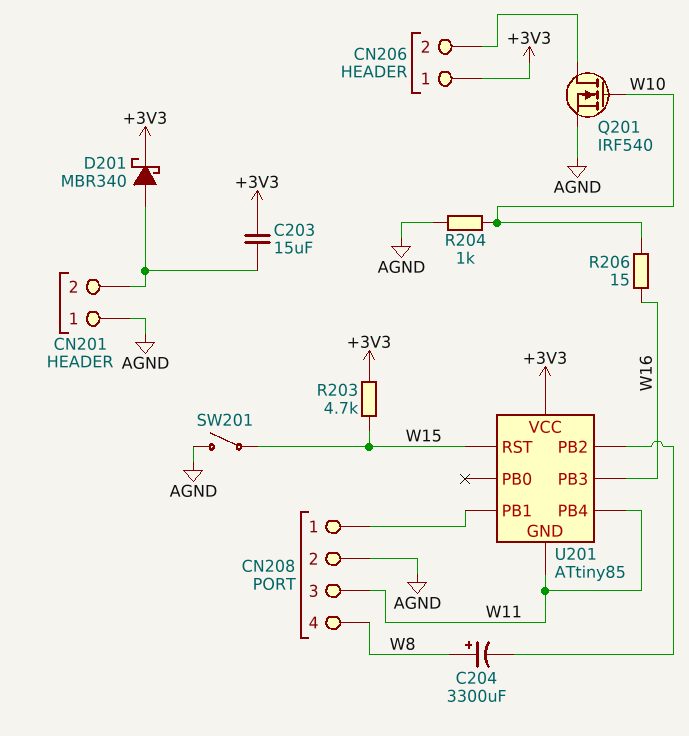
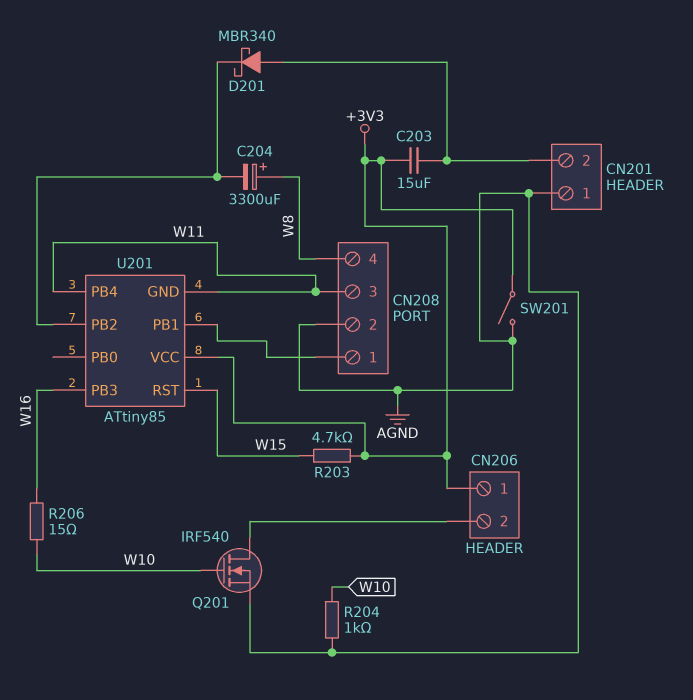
D201: schottky MBR340 (A CN201/2, K +3V3) -> schottky MBR340 (A CN201/2, K U201/PB2)
SW201: switch (AGND, W15) -> switch (+3V3, AGND)

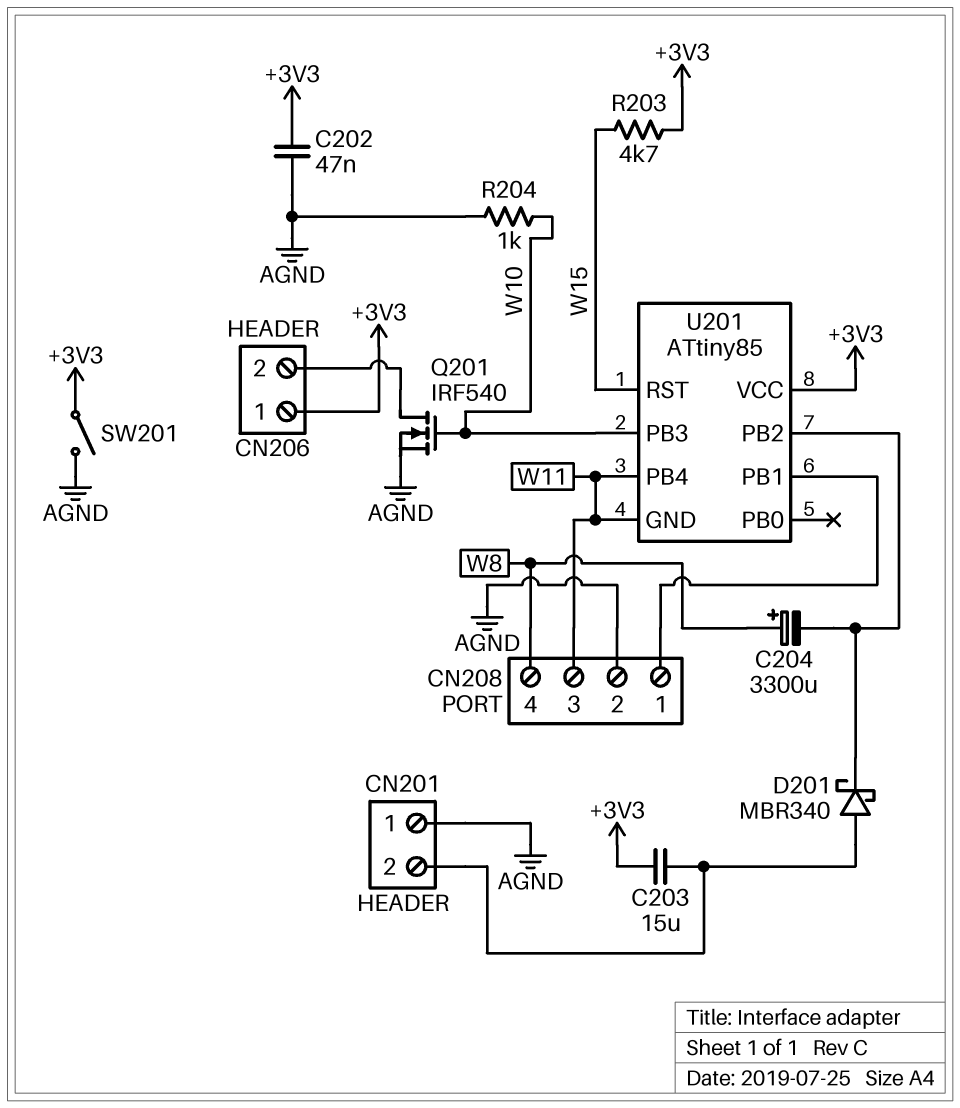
C202: none -> 47nF (+3V3, AGND)
R206: 15 (W10, W16) -> none
U201 pin PB3: W16 -> W10

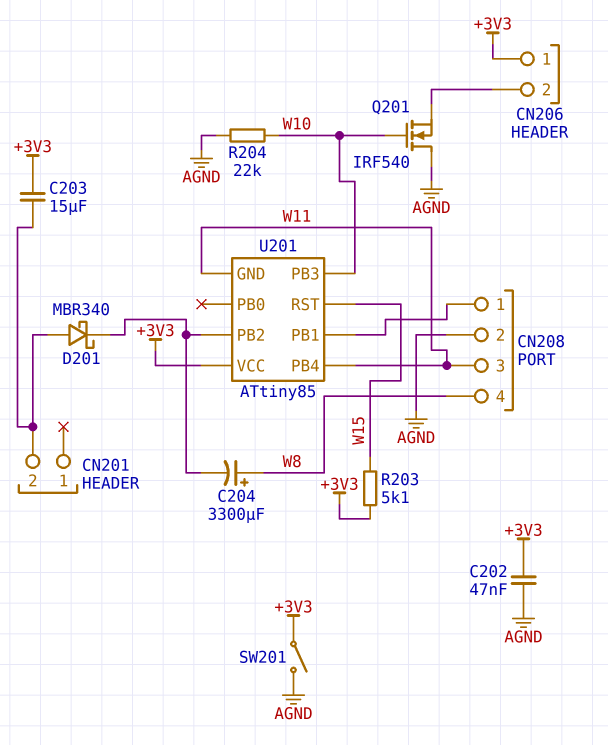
CN201 pin 1: AGND -> none
Q201: NMOS IRF540 (G W10, D CN206/2, S AGND) -> NMOS IRF540 (G W10, D AGND, S CN206/2)
R203: 4.7k (+3V3, W15) -> 5.1k (+3V3, W15)
R204: 1k (AGND, W10) -> 22k (AGND, W10)

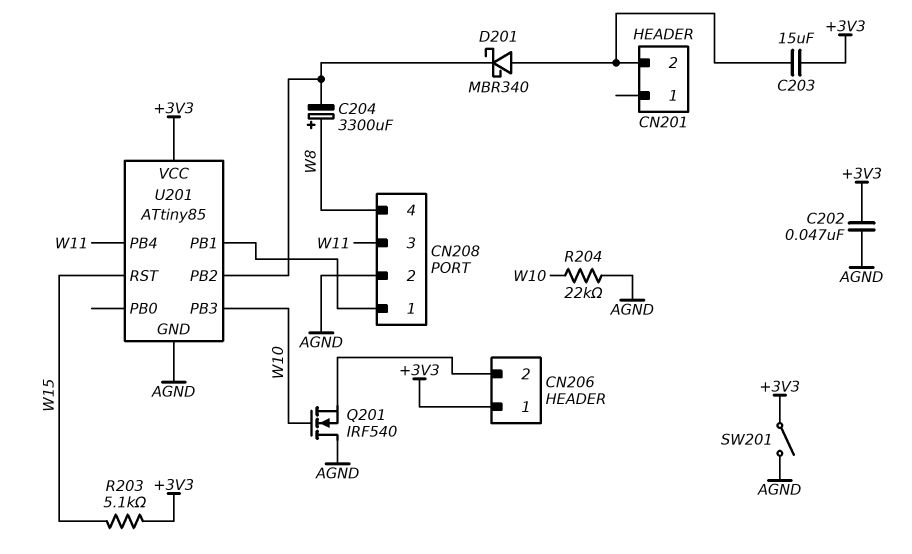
U201 pin GND: W11 -> AGND

